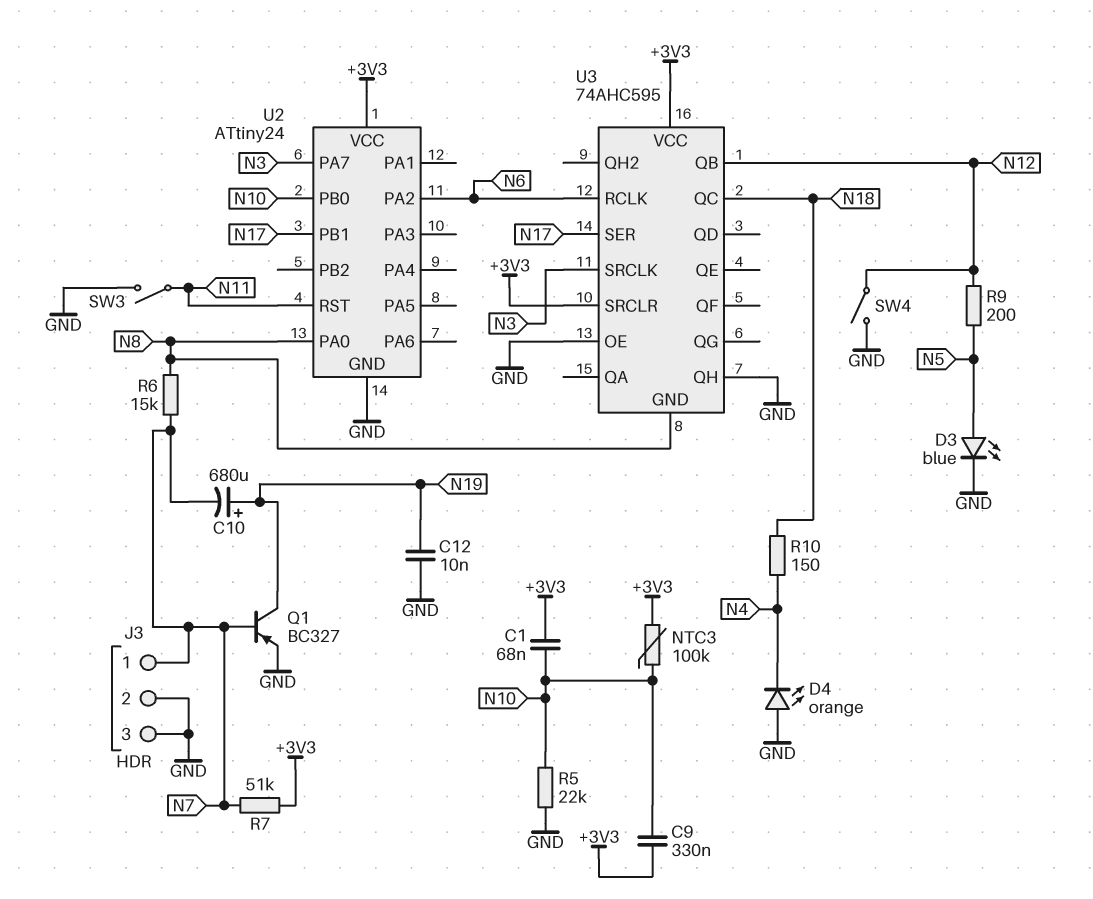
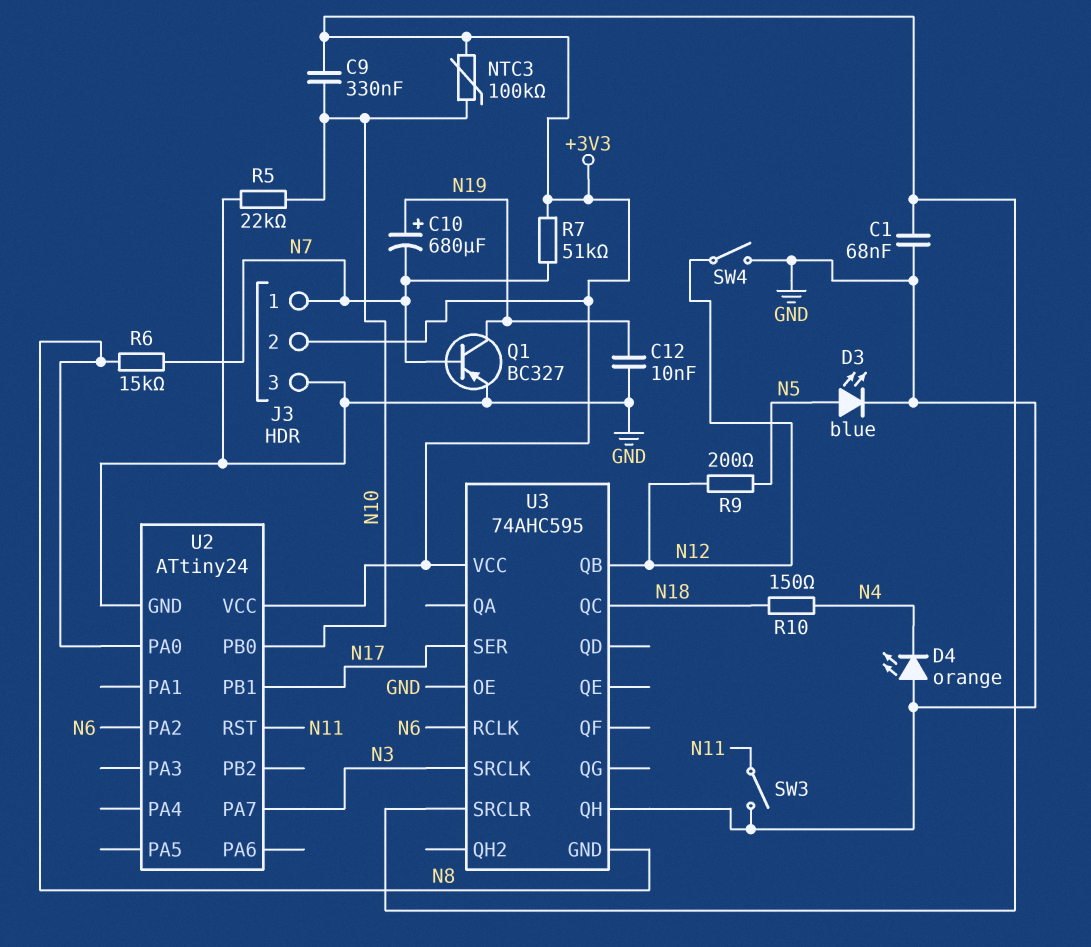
C1: 68nF (+3V3, N10) -> 68nF (+3V3, GND)
J3 pin 2: GND -> +3V3

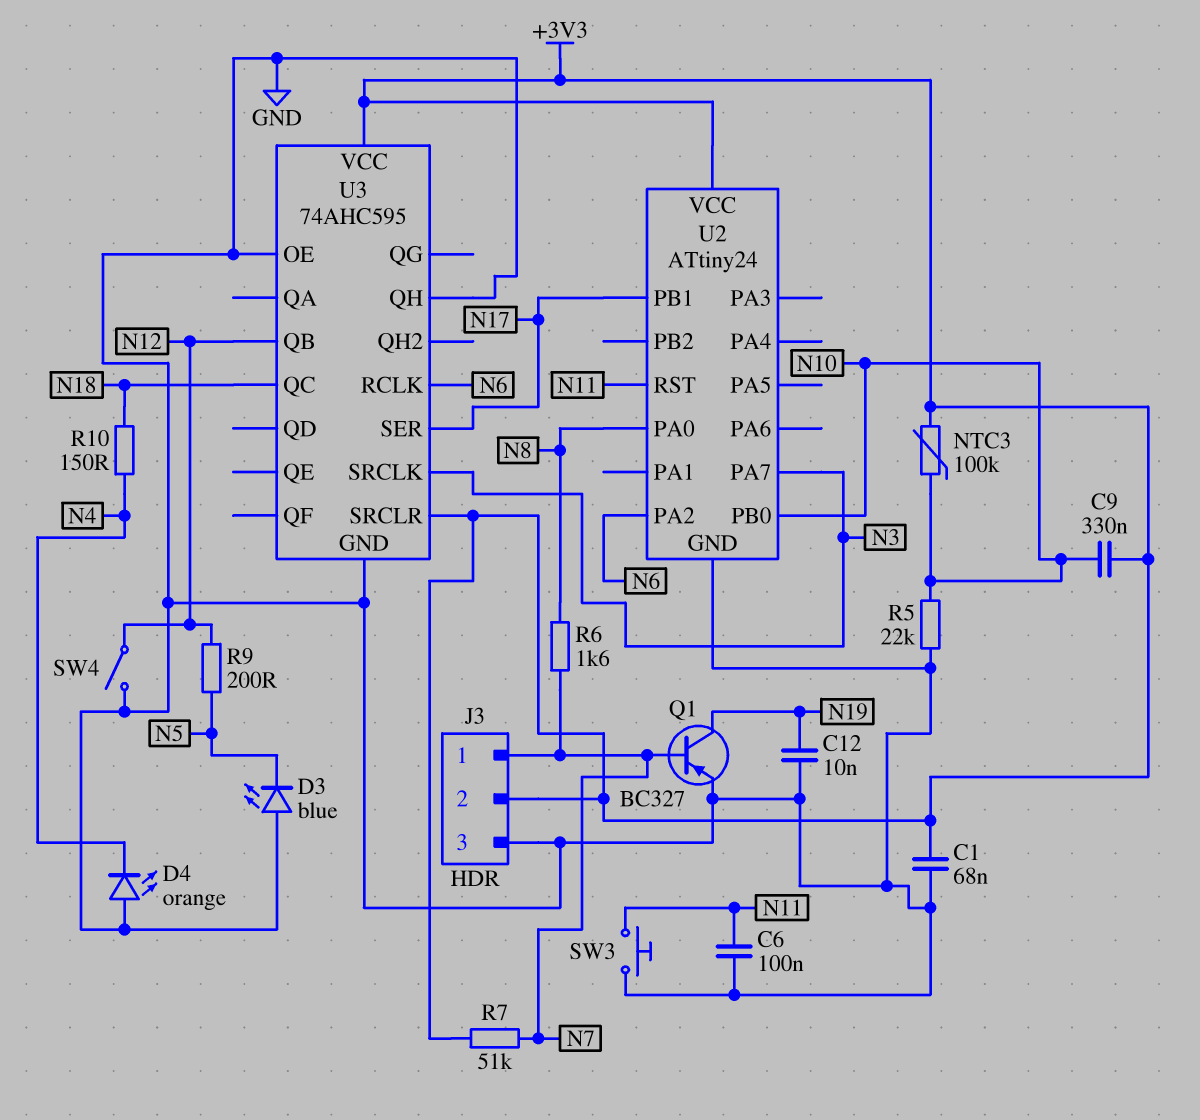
C6: none -> 100nF (GND, N11)
C10: 680uF (plus N19, minus N7) -> none
D3: LED blue (A N5, K GND) -> LED blue (A GND, K N5)
R6: 15k (N7, N8) -> 1.6k (N7, N8)
SW3: switch (GND, N11) -> button (GND, N11)
U3 pin GND: N8 -> GND

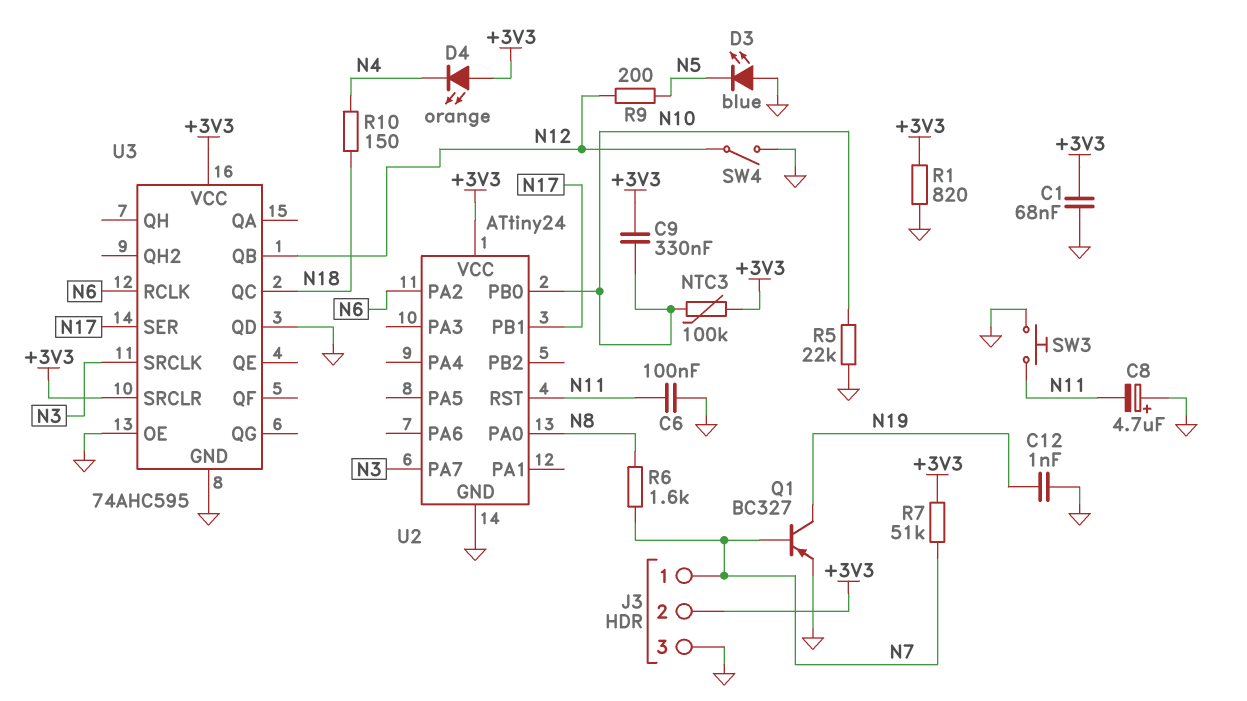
C8: none -> 4.7uF (plus GND, minus N11)
C12: 10nF (GND, N19) -> 1nF (GND, N19)
D4: LED orange (A GND, K N4) -> LED orange (A +3V3, K N4)
R1: none -> 820 (+3V3, GND)
U3 pin QD: none -> GND
U3 pin QH: GND -> none

